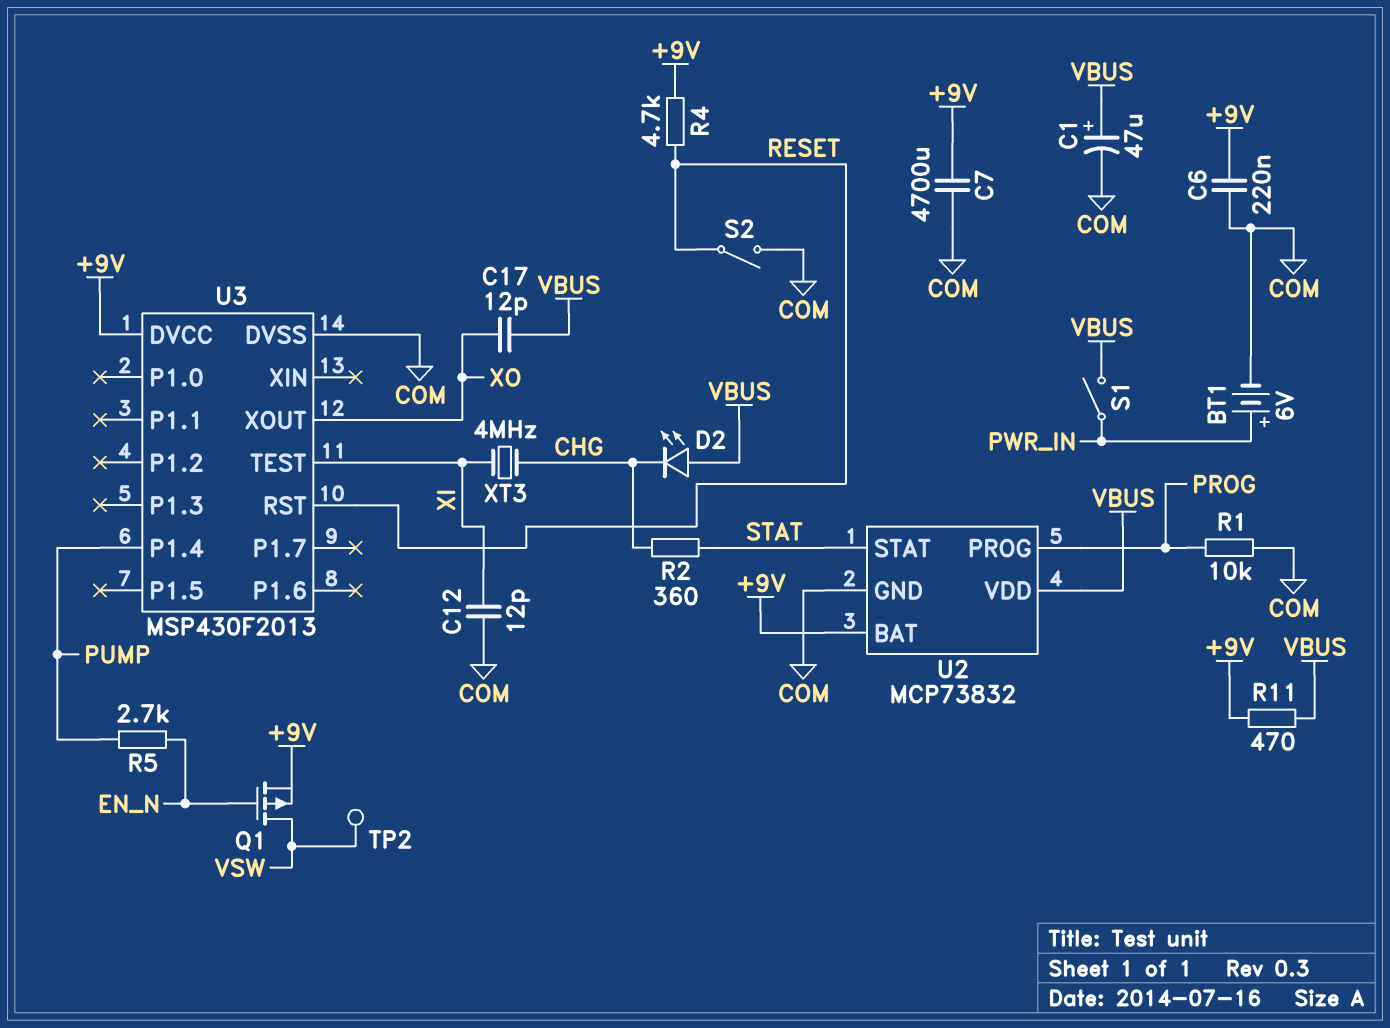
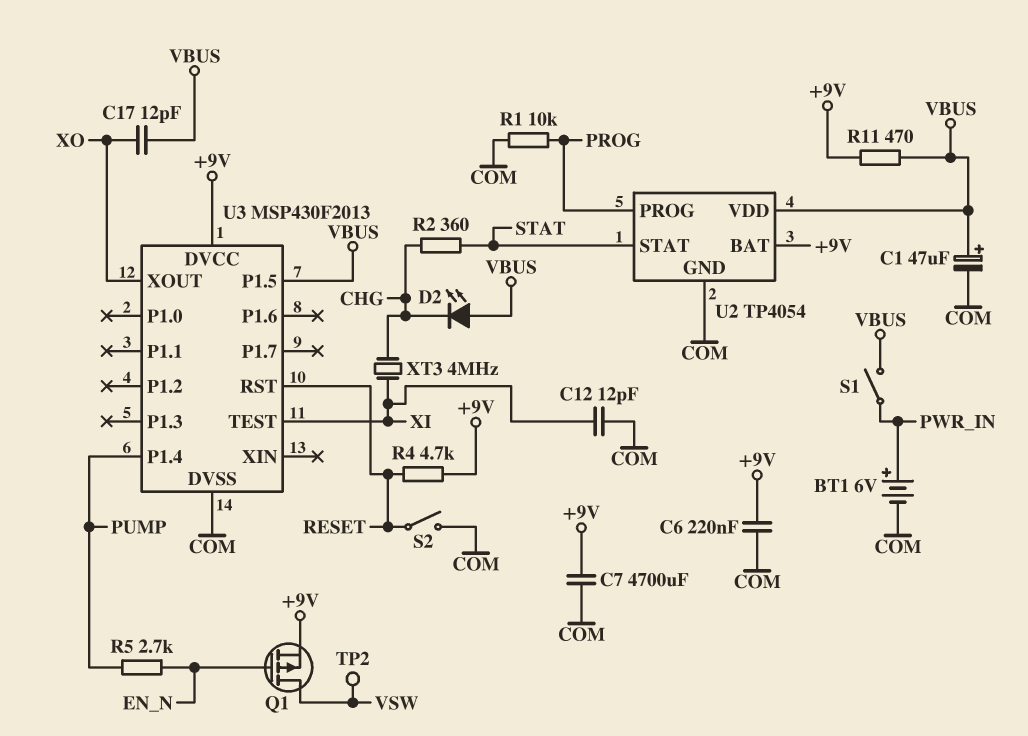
U2: MCP73832 -> TP4054
U3 pin P1.5: none -> VBUS

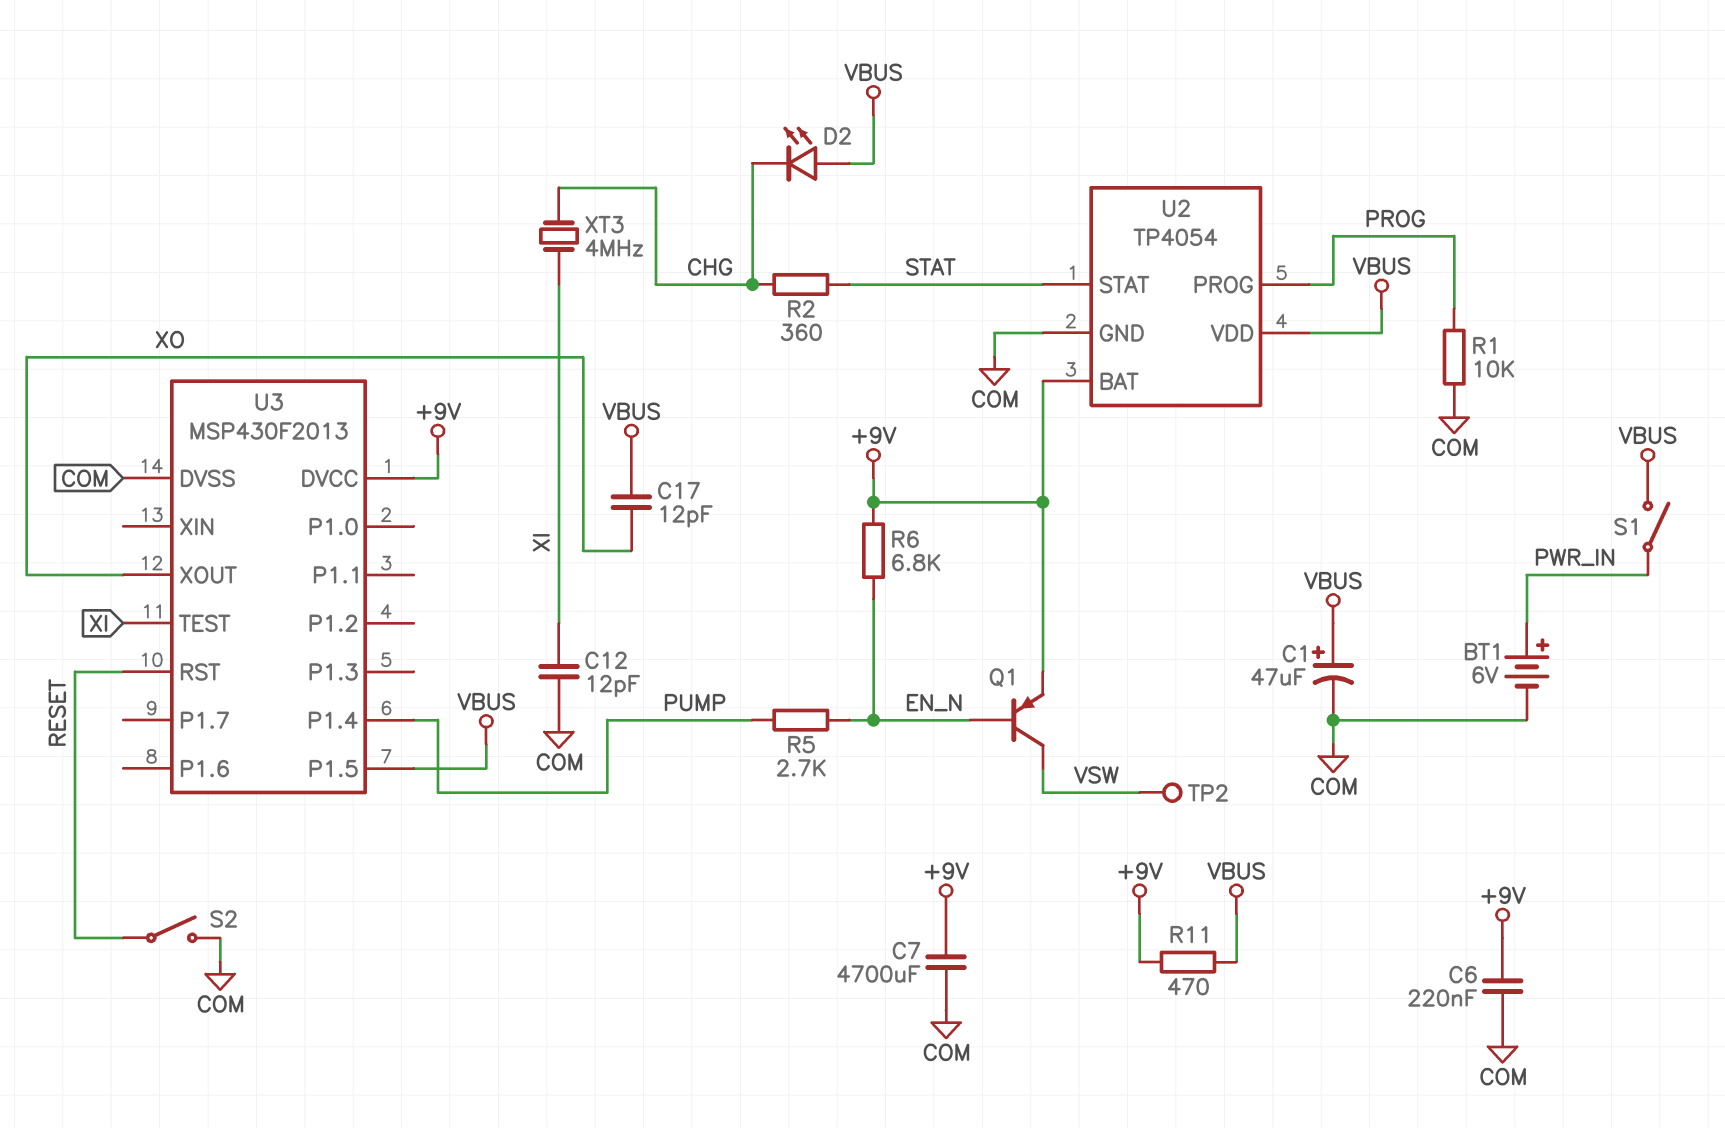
Q1: PMOS (G EN_N, D VSW, S +9V) -> PNP (B EN_N, C VSW, E +9V)
R4: 4.7k (+9V, RESET) -> none
R6: none -> 6.8k (+9V, EN_N)

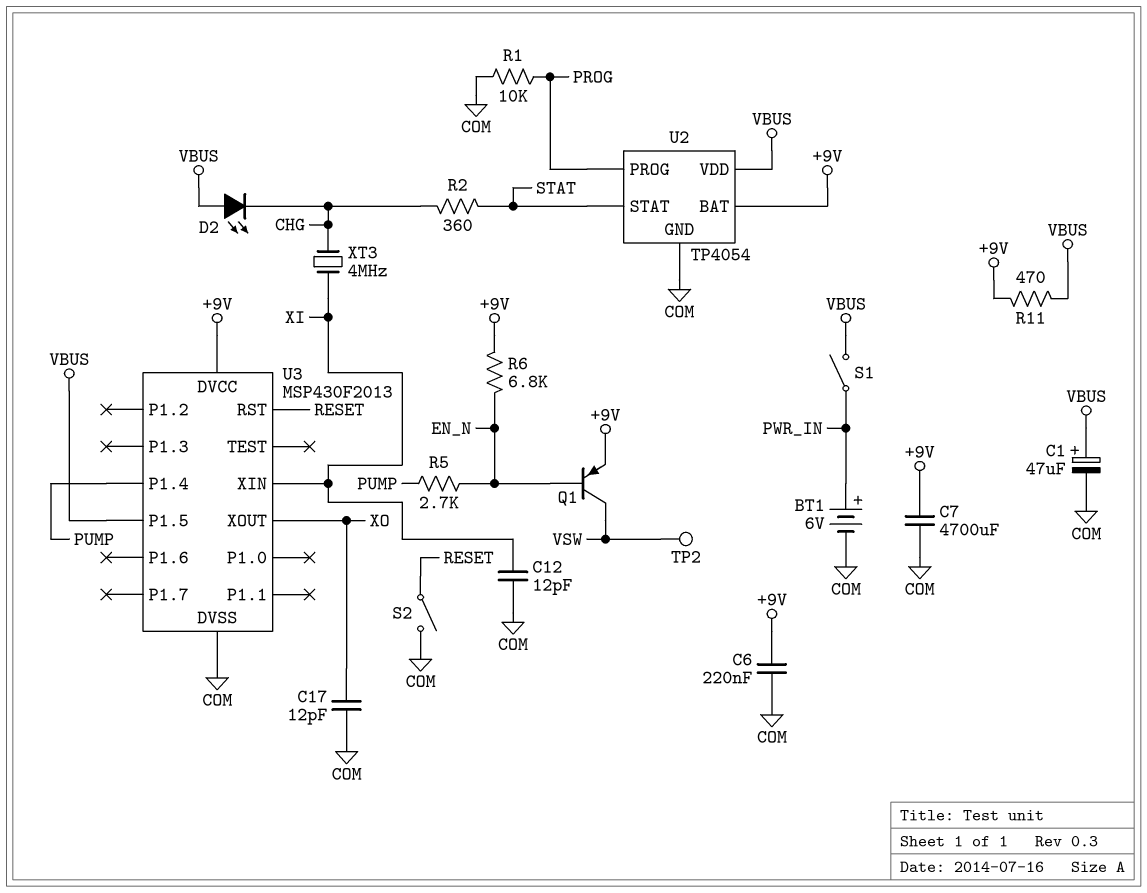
C17: 12pF (VBUS, XO) -> 12pF (COM, XO)
U3 pin TEST: XI -> none
U3 pin XIN: none -> XI

